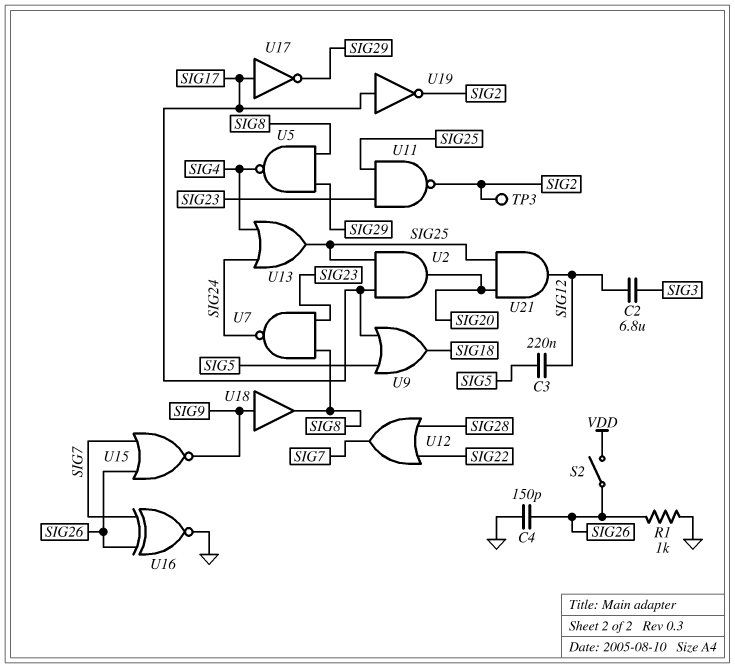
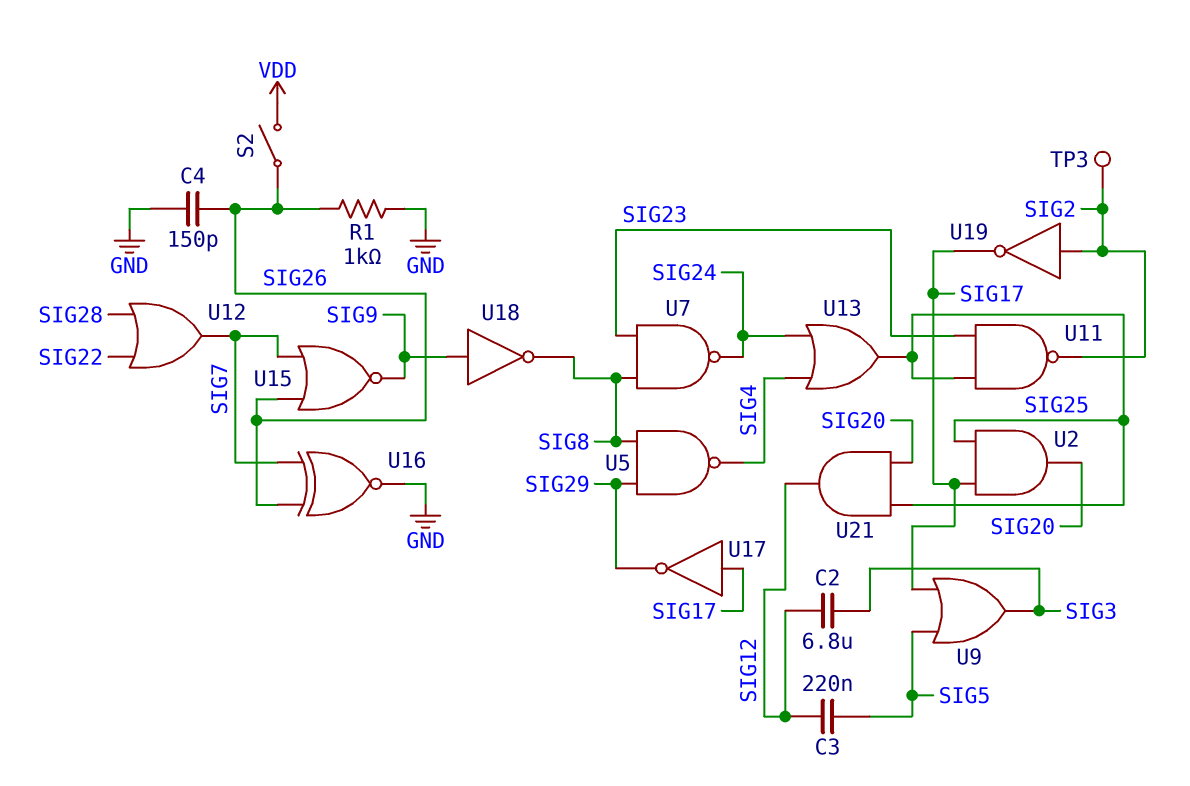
U9: OR (in SIG5, in SIG17, out SIG18) -> OR (in SIG5, in SIG17, out SIG3)
U18: buffer (in SIG9, out SIG8) -> NOT (in SIG9, out SIG8)
U19: NOT (in SIG17, out SIG2) -> NOT (in SIG2, out SIG17)

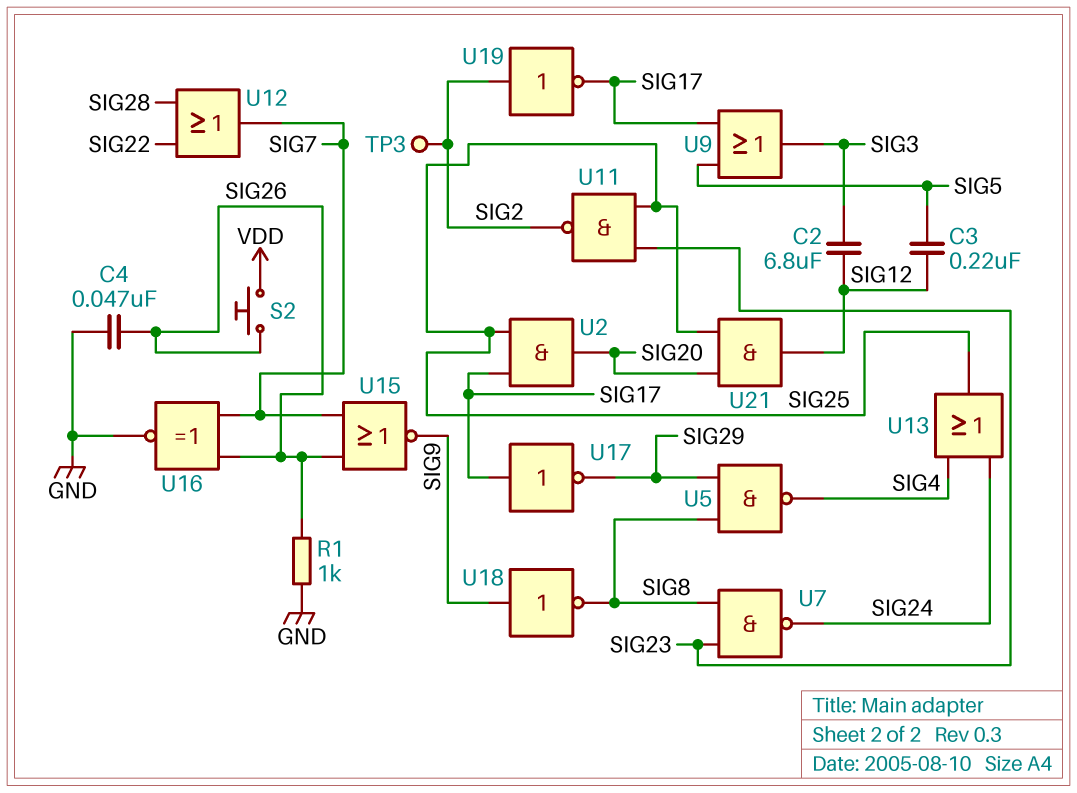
C4: 150pF (GND, SIG26) -> 47nF (GND, SIG26)
S2: switch (SIG26, VDD) -> button (SIG26, VDD)

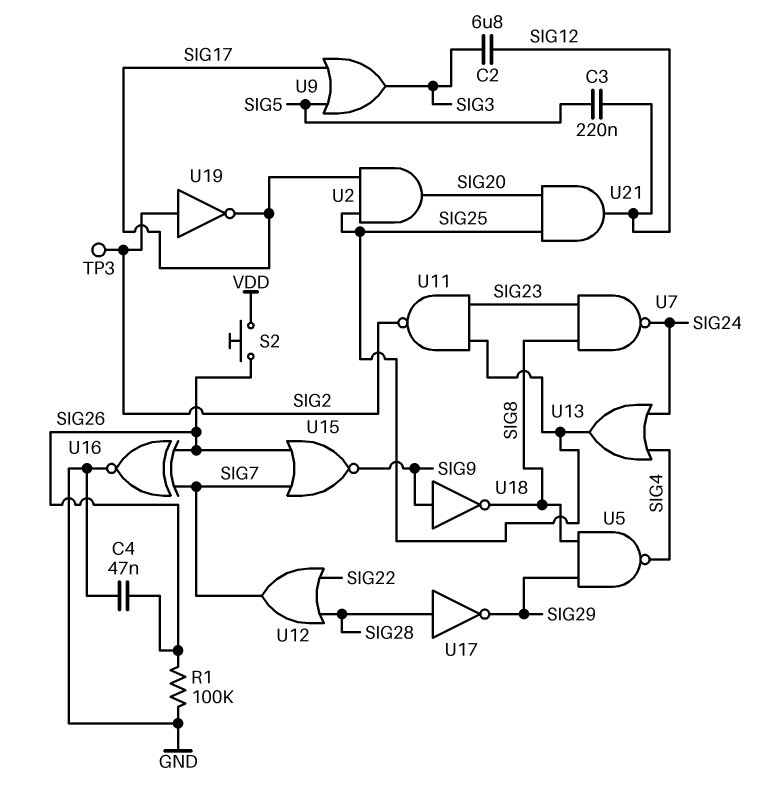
R1: 1k (GND, SIG26) -> 100k (GND, SIG26)
U17: NOT (in SIG17, out SIG29) -> NOT (in SIG28, out SIG29)

